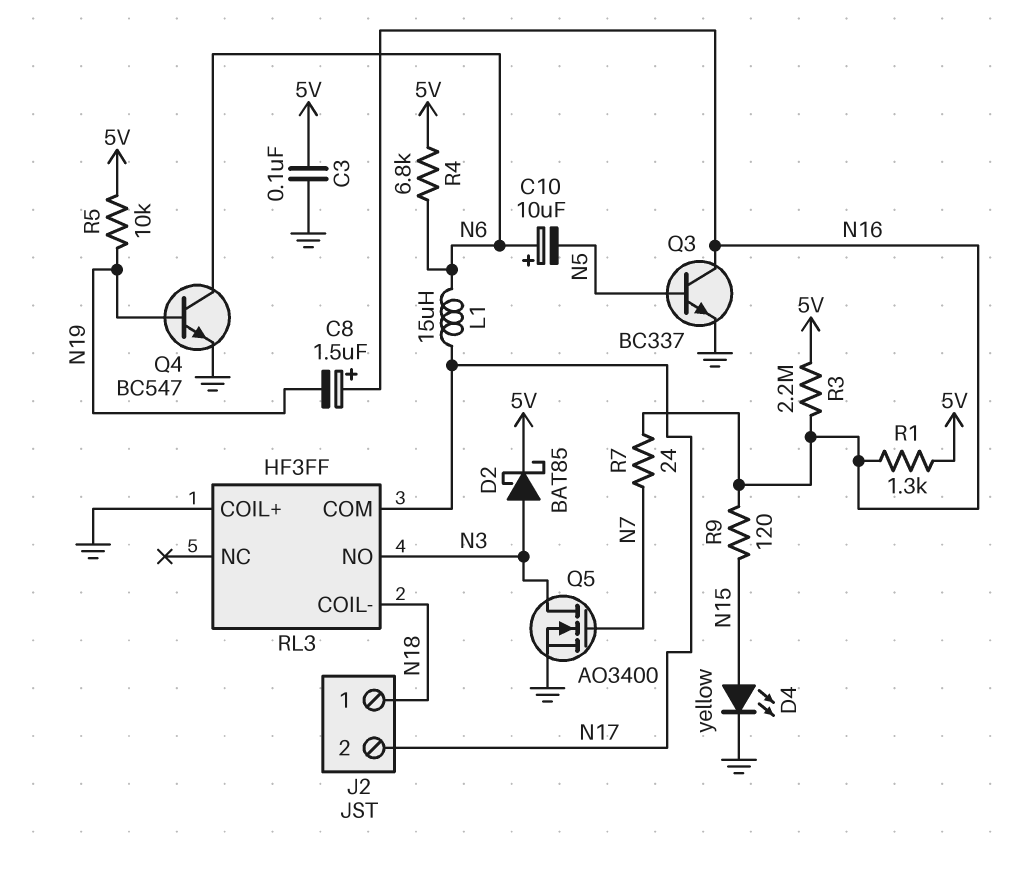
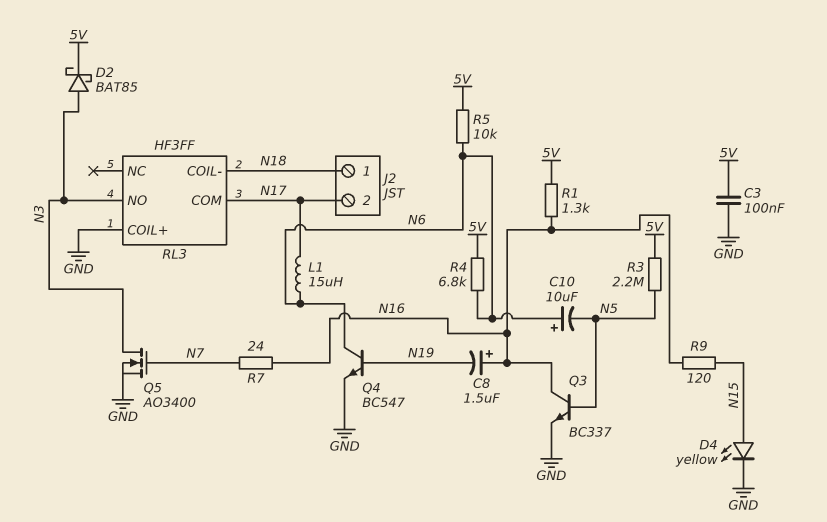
R3: 2.2M (5V, N16) -> 2.2M (5V, N5)
R5: 10k (5V, N19) -> 10k (5V, N6)

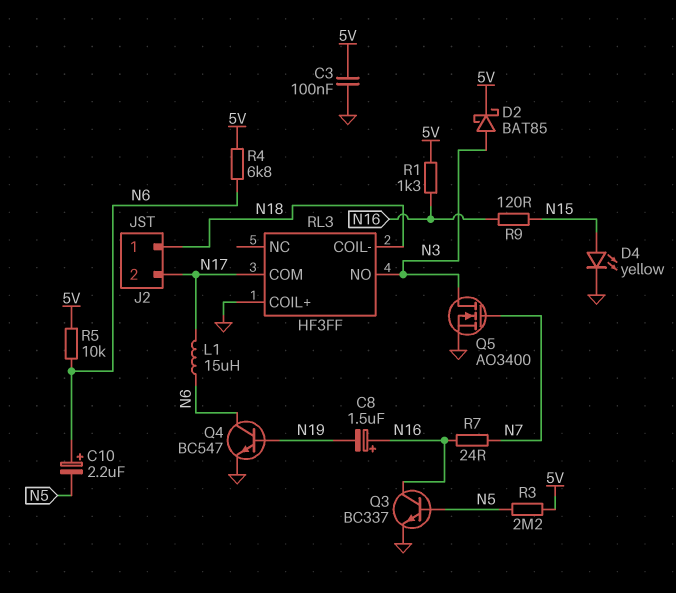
C10: 10uF (plus N6, minus N5) -> 2.2uF (plus N6, minus N5)

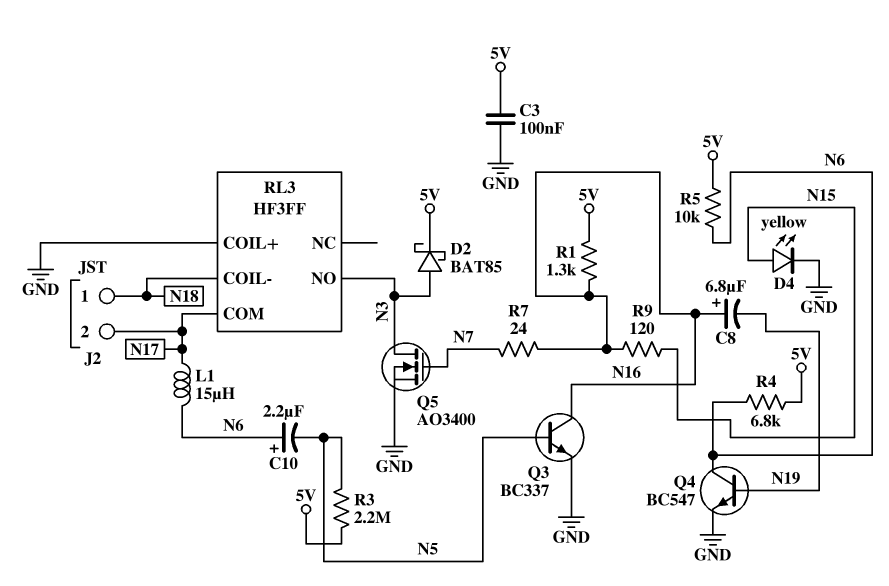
C8: 1.5uF (plus N16, minus N19) -> 6.8uF (plus N16, minus N19)

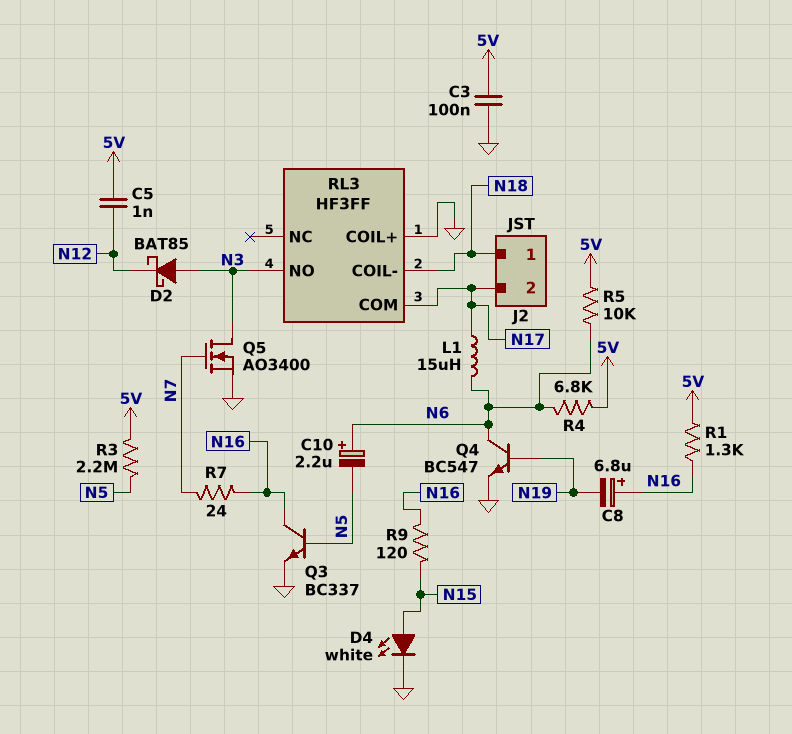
C5: none -> 1nF (5V, N12)
D2: schottky BAT85 (A N3, K 5V) -> schottky BAT85 (A N3, K N12)
D4: LED yellow (A N15, K GND) -> LED white (A N15, K GND)

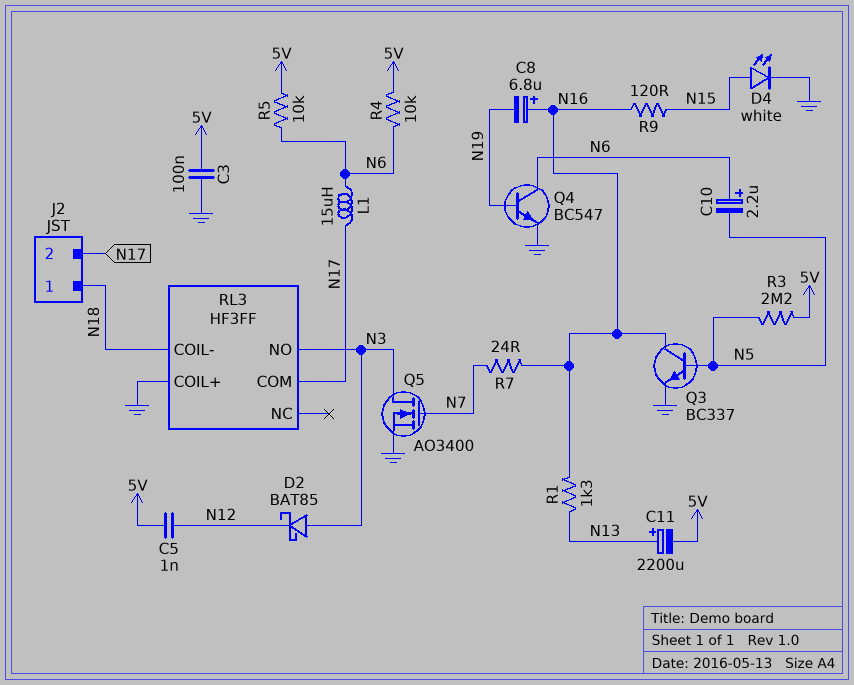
C11: none -> 2200uF (plus N13, minus 5V)
R1: 1.3k (5V, N16) -> 1.3k (N13, N16)
R4: 6.8k (5V, N6) -> 10k (5V, N6)

